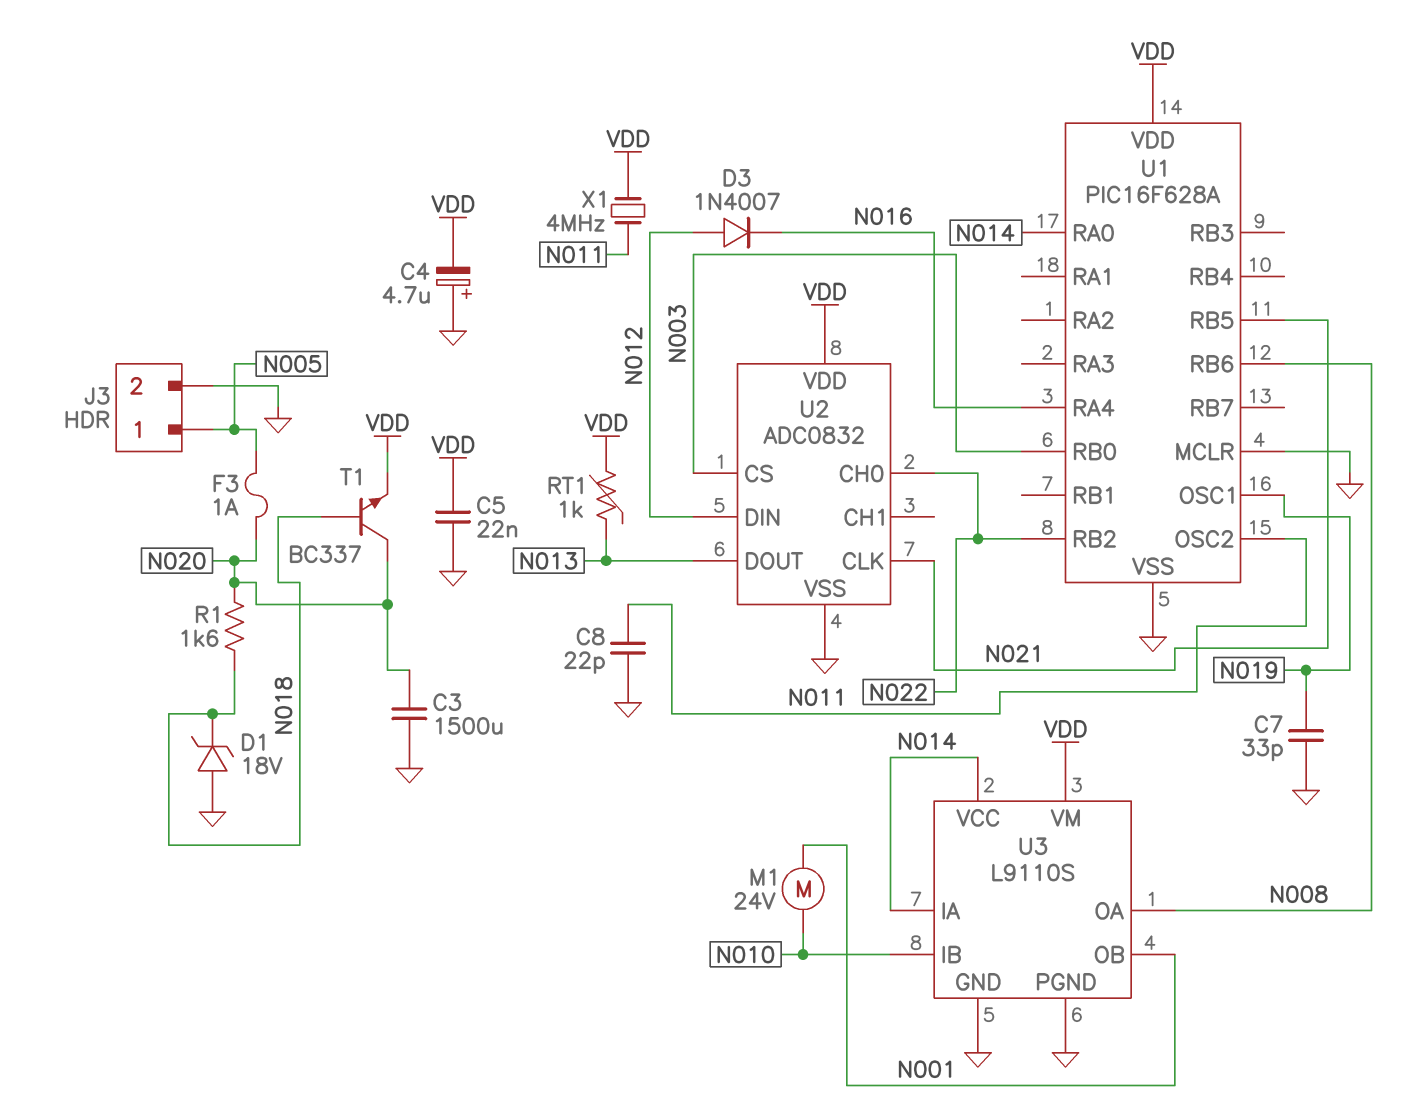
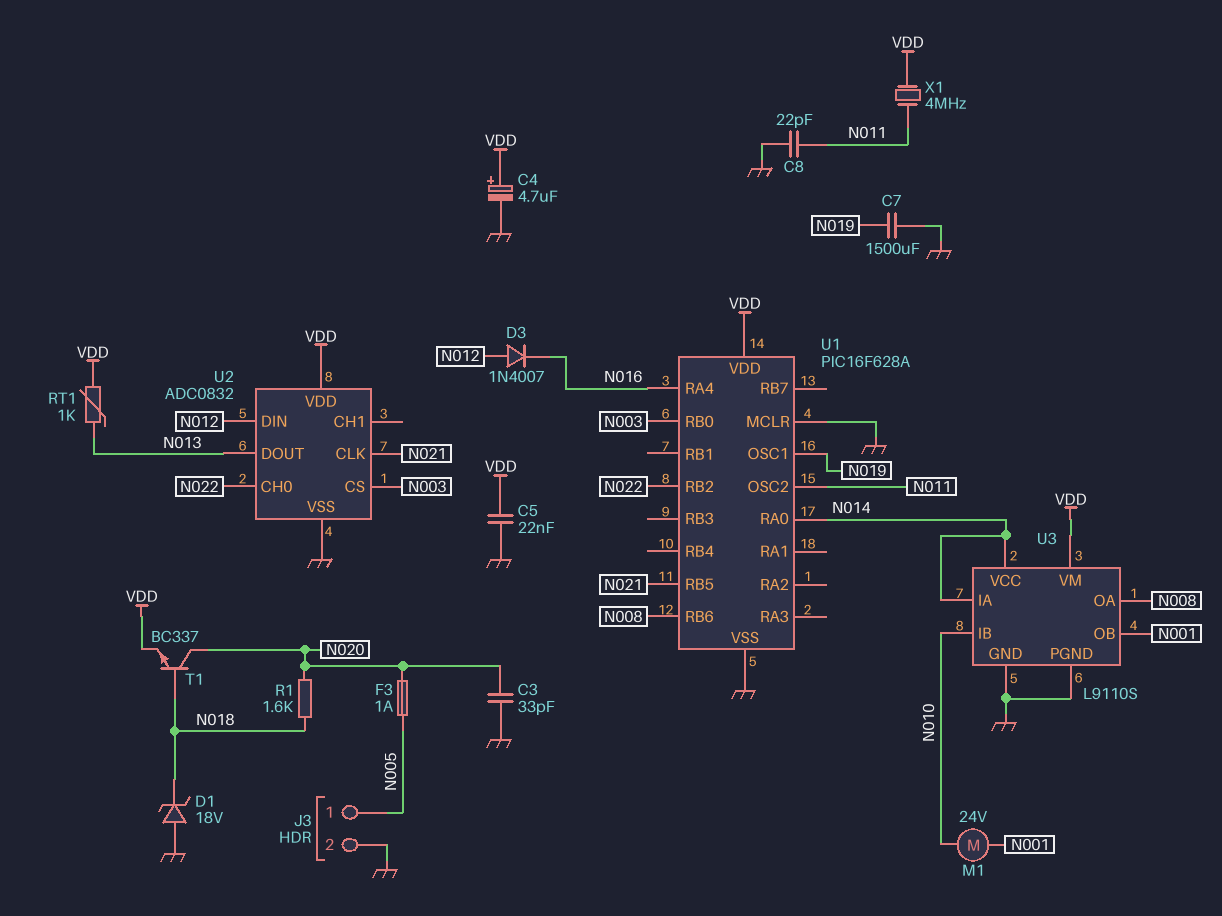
C3: 1500uF (GND, N020) -> 33pF (GND, N020)
C4: 4.7uF (plus GND, minus VDD) -> 4.7uF (plus VDD, minus GND)
C7: 33pF (GND, N019) -> 1500uF (GND, N019)

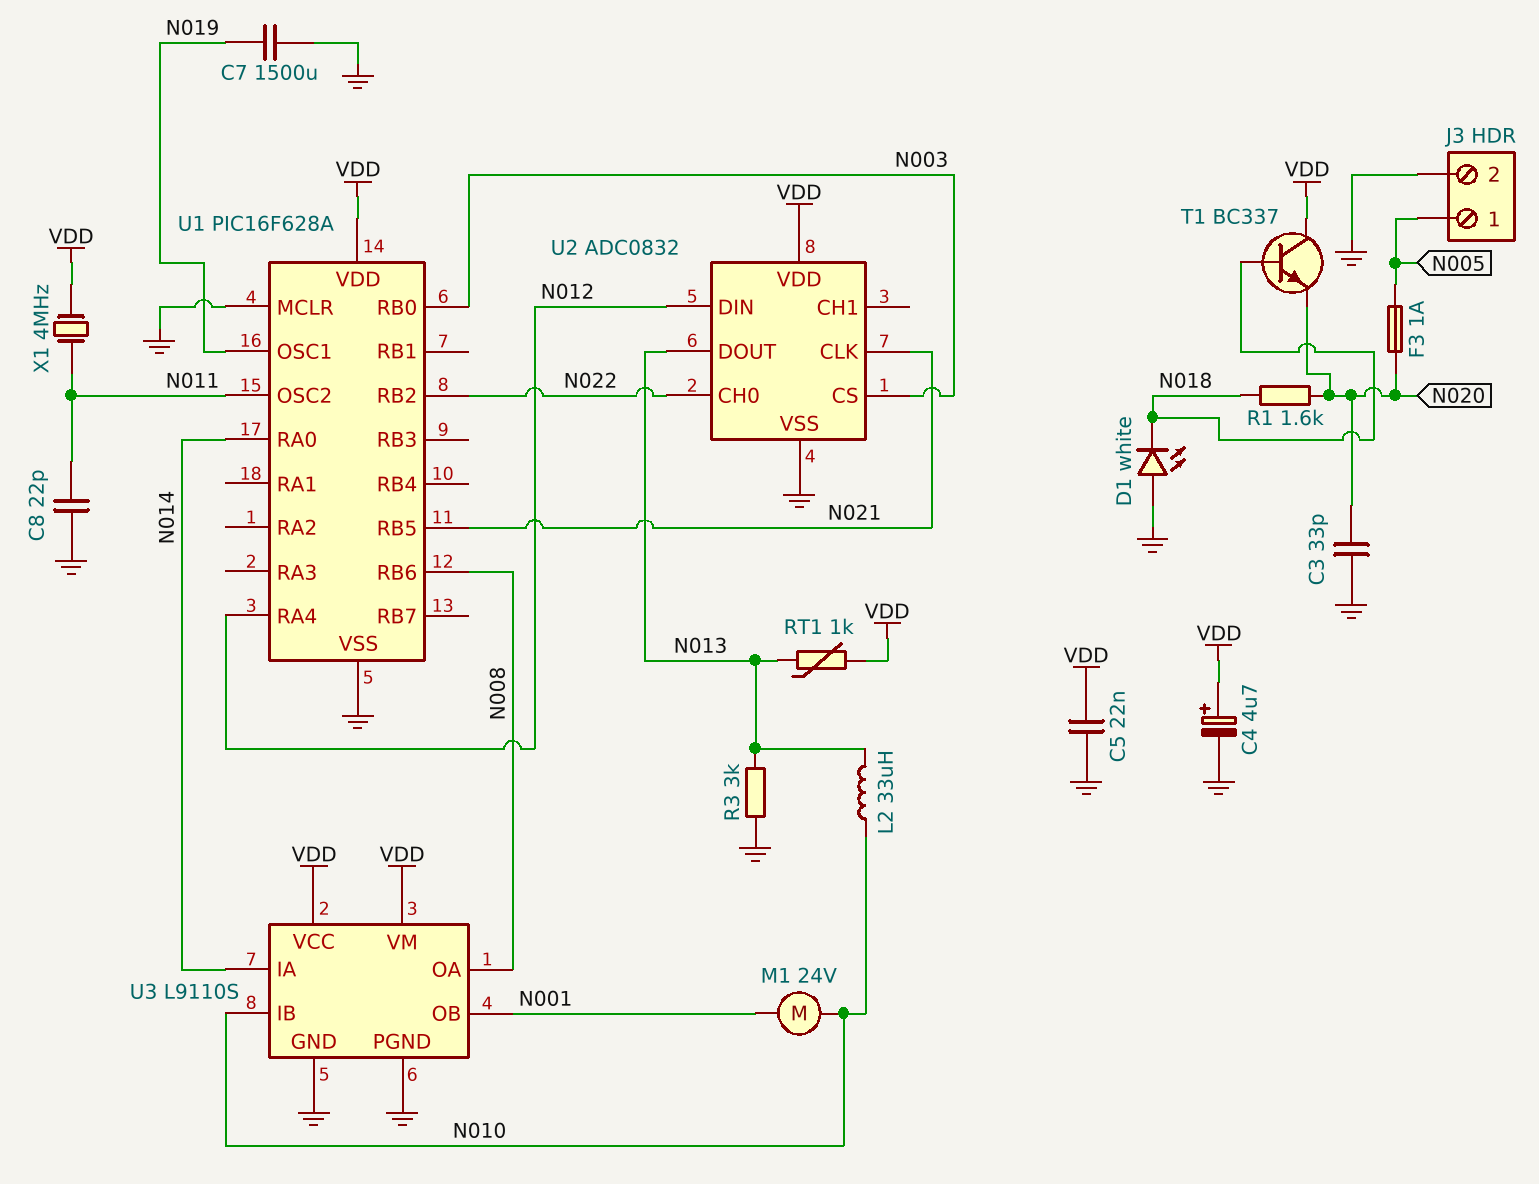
D1: zener 18V (A GND, K N018) -> LED white (A GND, K N018)
D3: diode 1N4007 (A N012, K N016) -> none
L2: none -> 33uH (N010, N013)
R3: none -> 3k (GND, N013)
T1: NPN BC337 (B N018, C N020, E VDD) -> NPN BC337 (B N018, C VDD, E N020)
U1 pin RA4: N016 -> N012
U3 pin VCC: N014 -> VDD

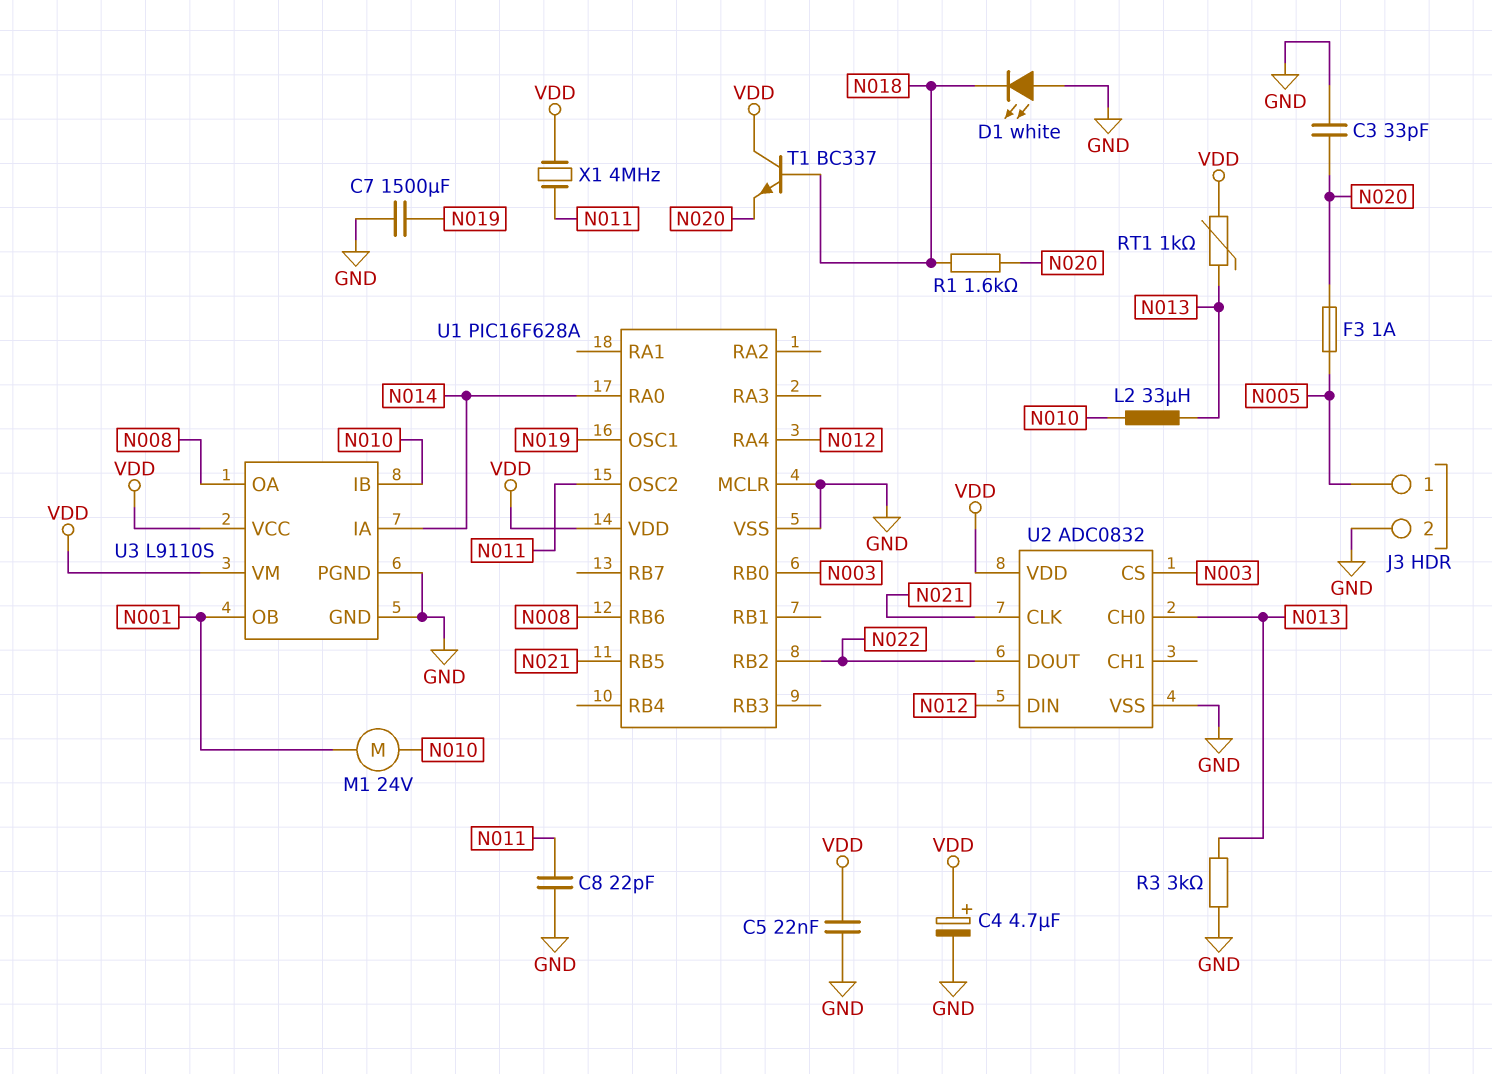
U2 pin CH0: N022 -> N013
U2 pin DOUT: N013 -> N022

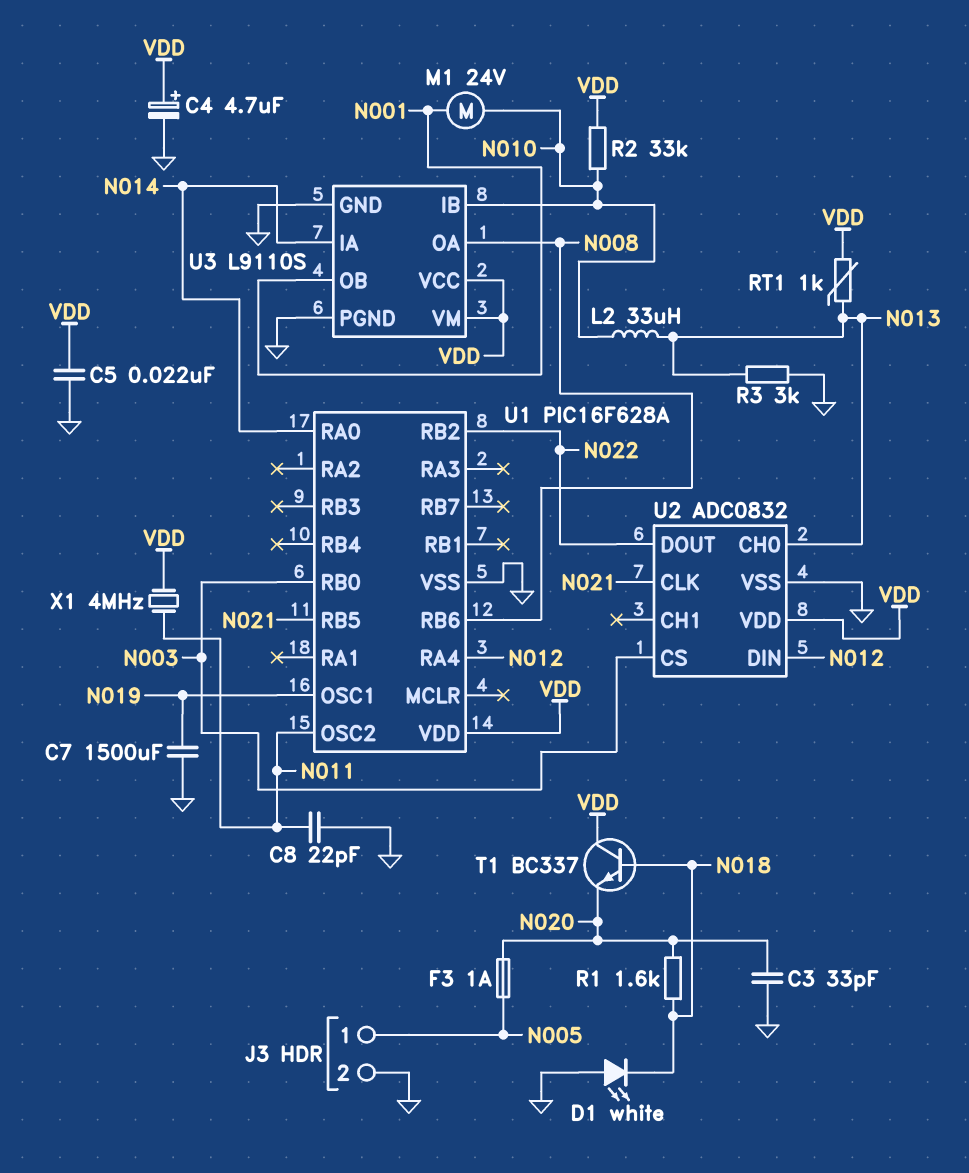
R2: none -> 33k (N010, VDD)
U1 pin MCLR: GND -> none

